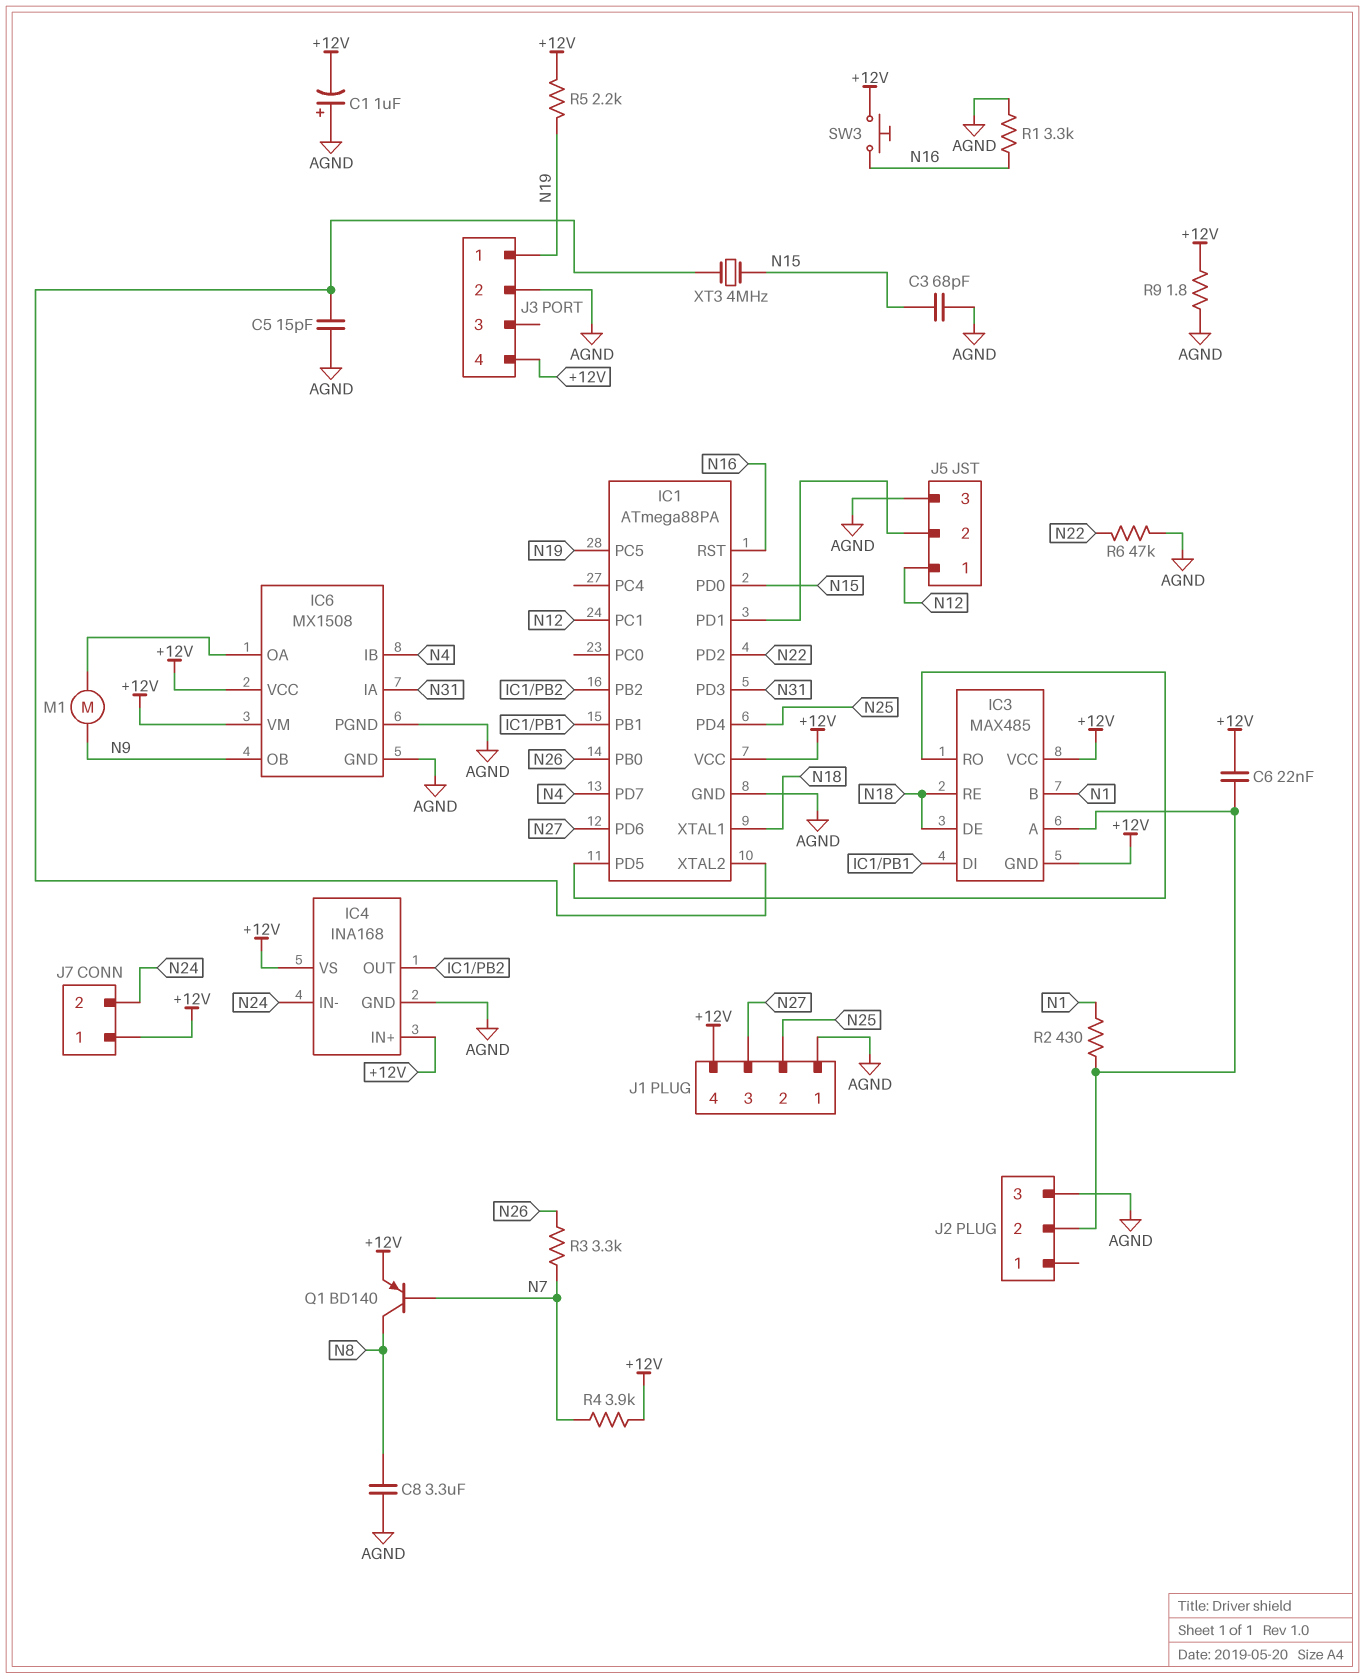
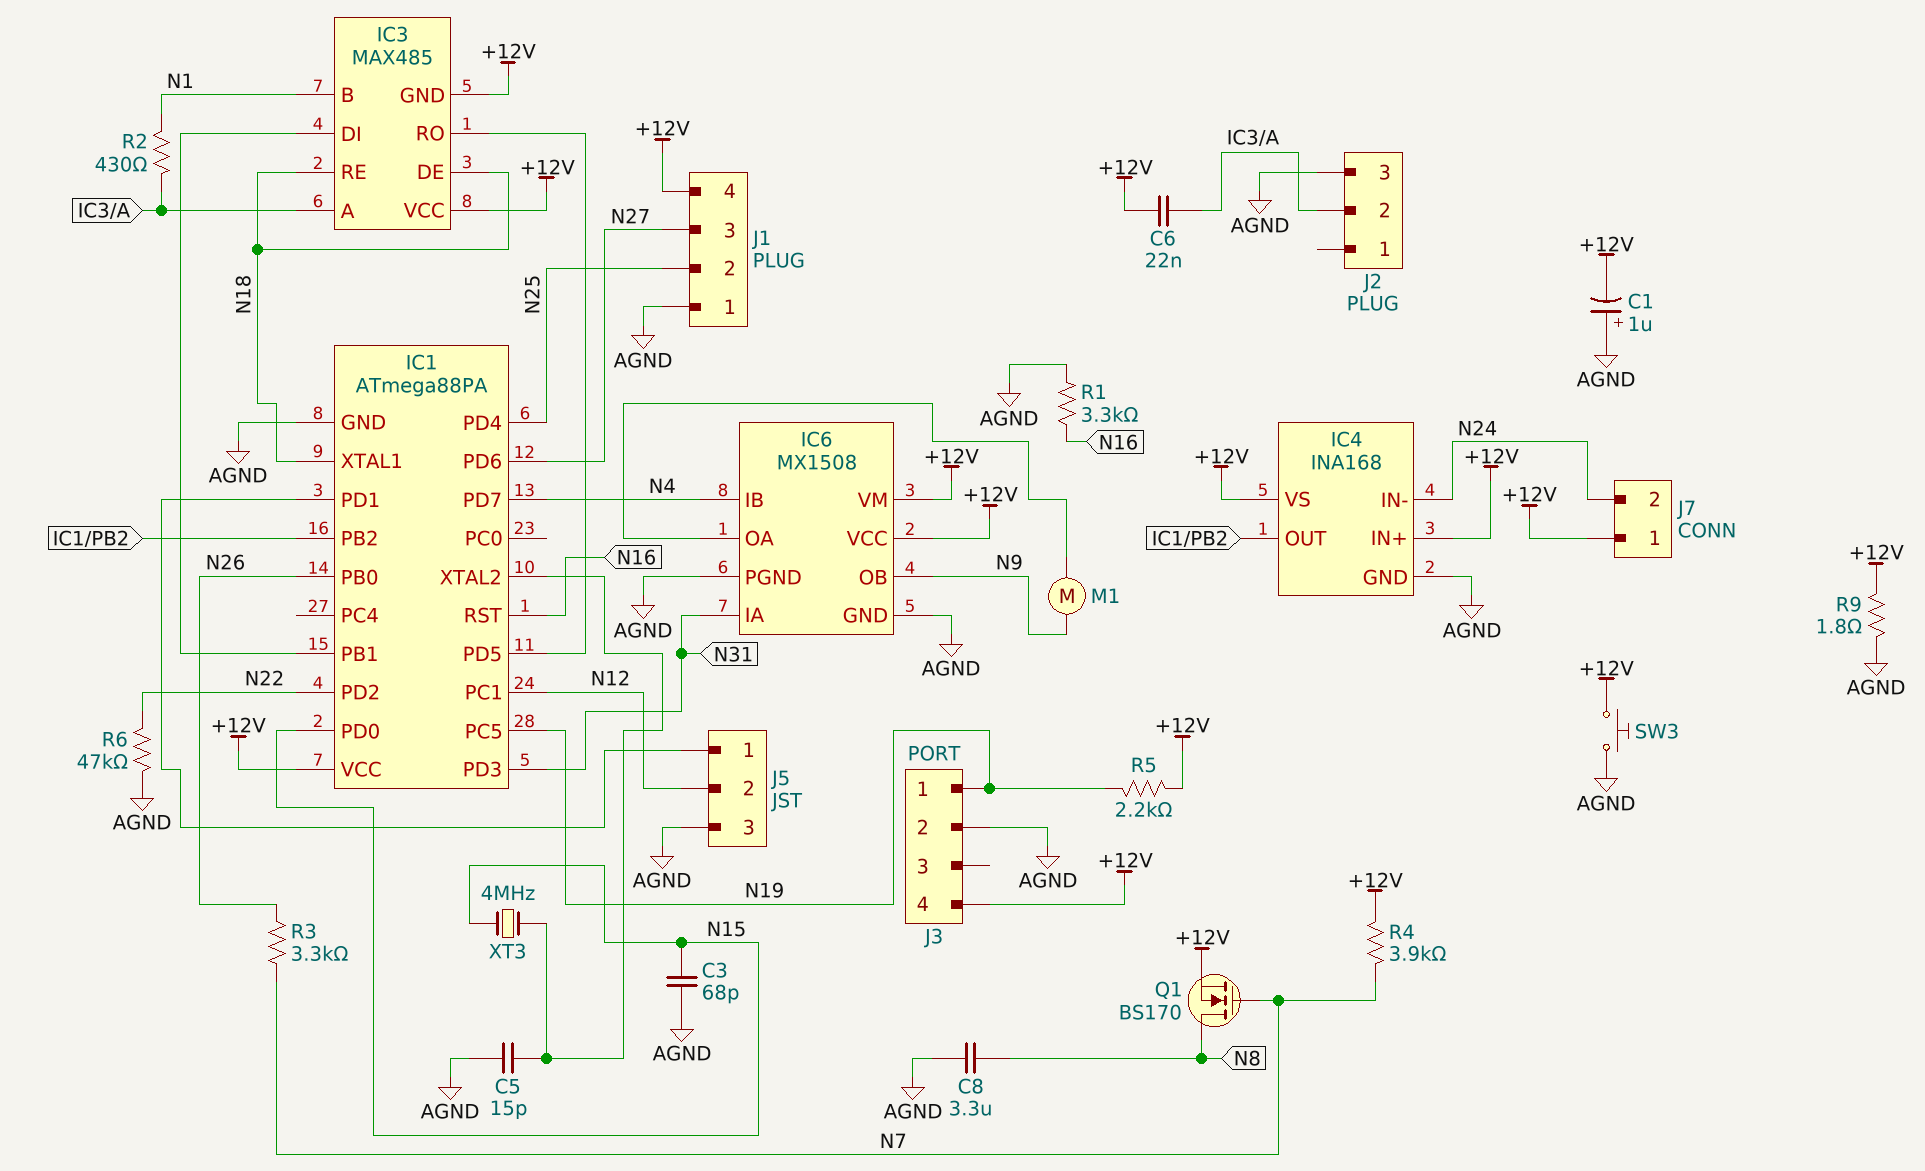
J5 pin 1: N12 -> IC1/PD1
J5 pin 2: IC1/PD1 -> N12
Q1: PNP BD140 (B N7, C N8, E +12V) -> NMOS BS170 (G N7, D N8, S +12V)
SW3: button (+12V, N16) -> button (+12V, AGND)

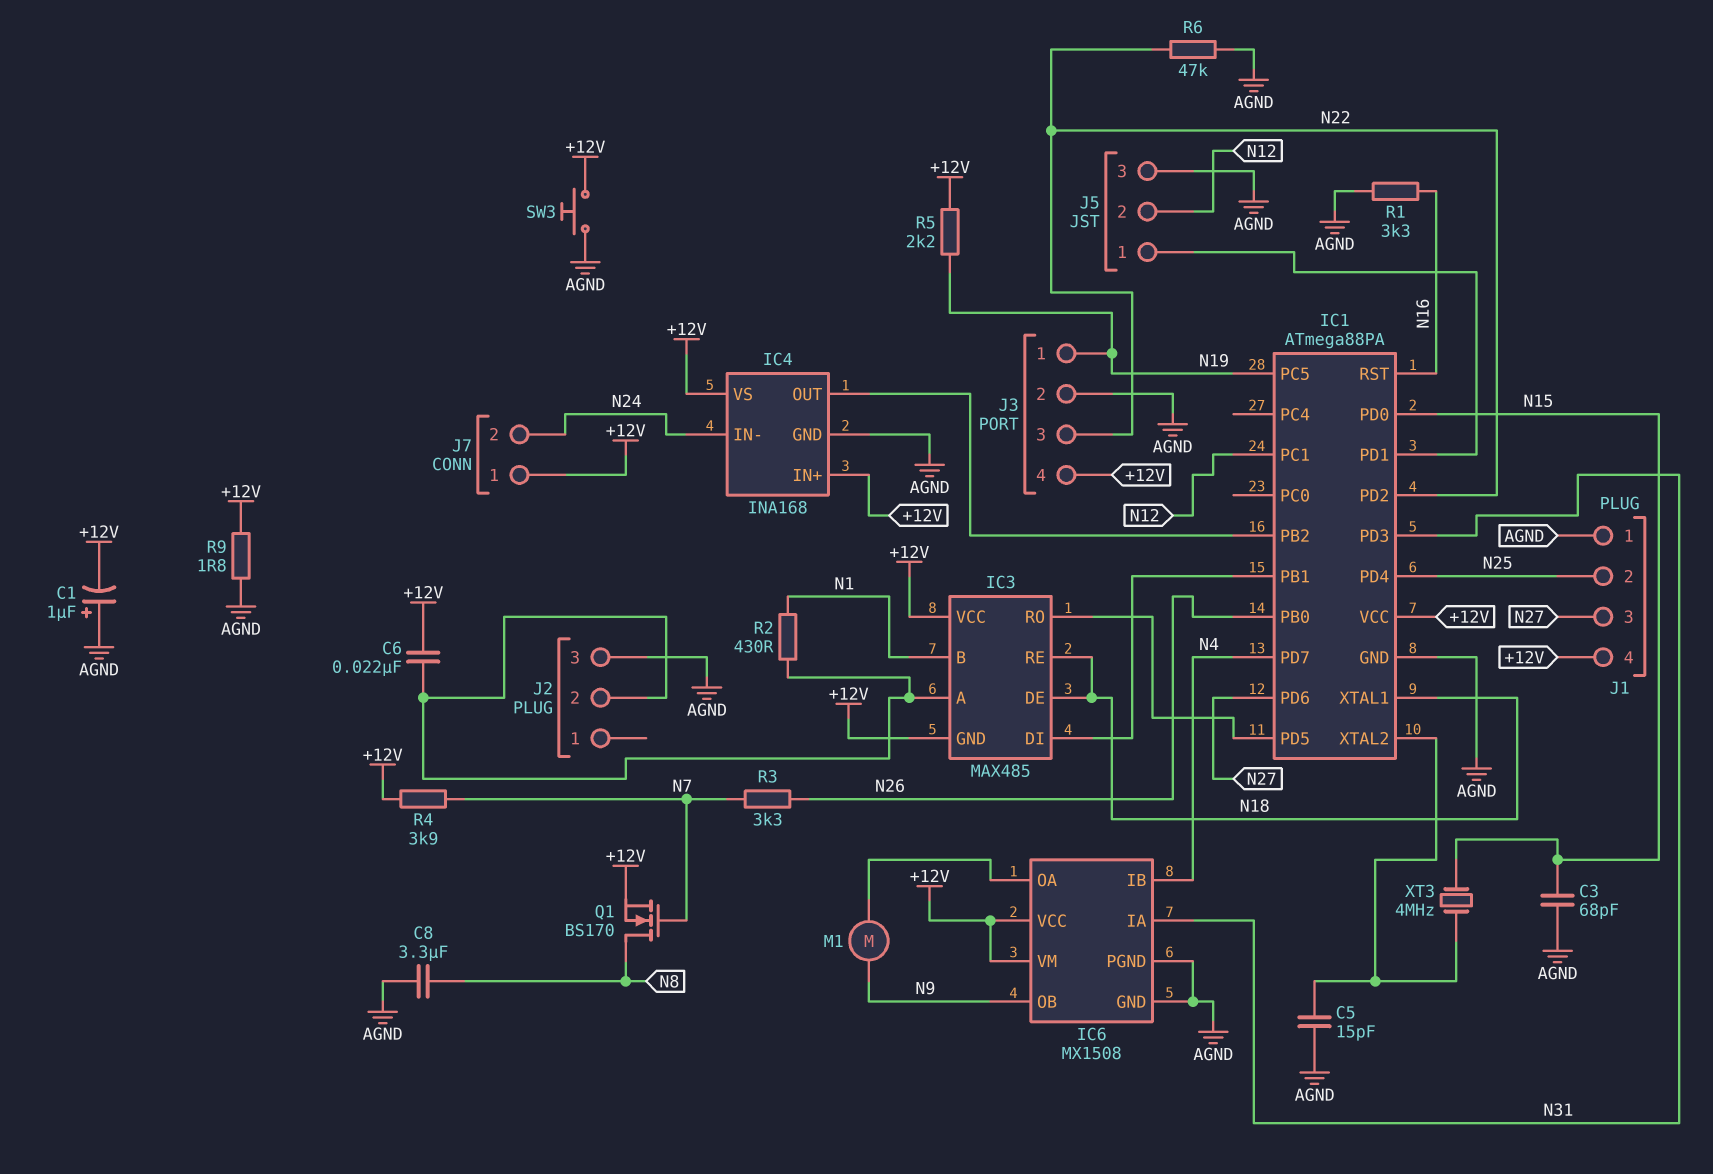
J3 pin 3: none -> N22

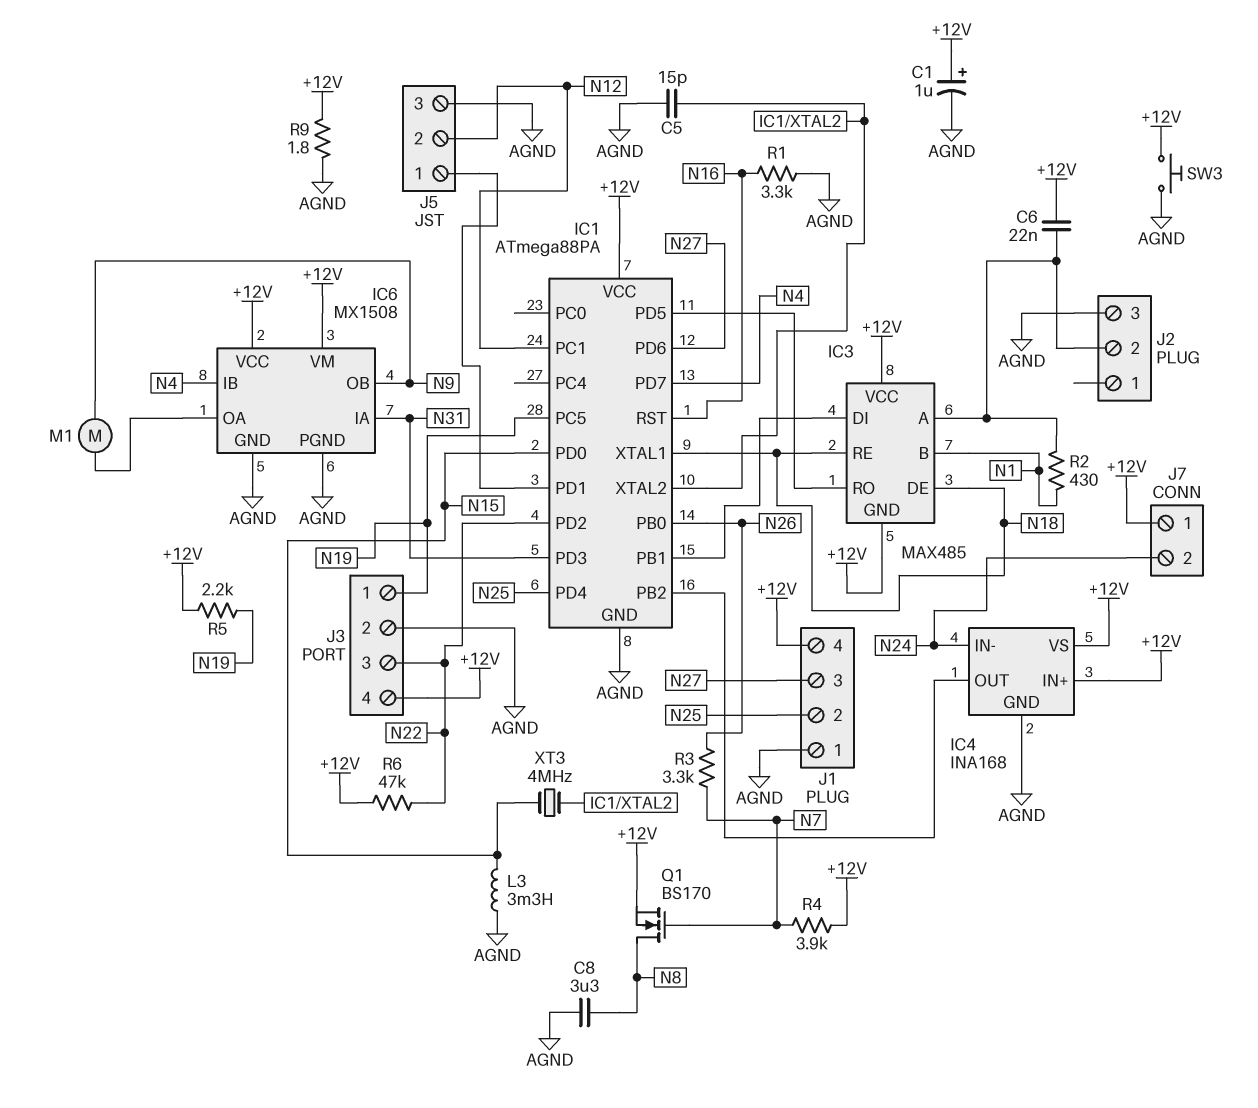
C1: 1uF (plus AGND, minus +12V) -> 1uF (plus +12V, minus AGND)
C3: 68pF (AGND, N15) -> none
L3: none -> 3.3mH (AGND, N15)
R6: 47k (AGND, N22) -> 47k (+12V, N22)

